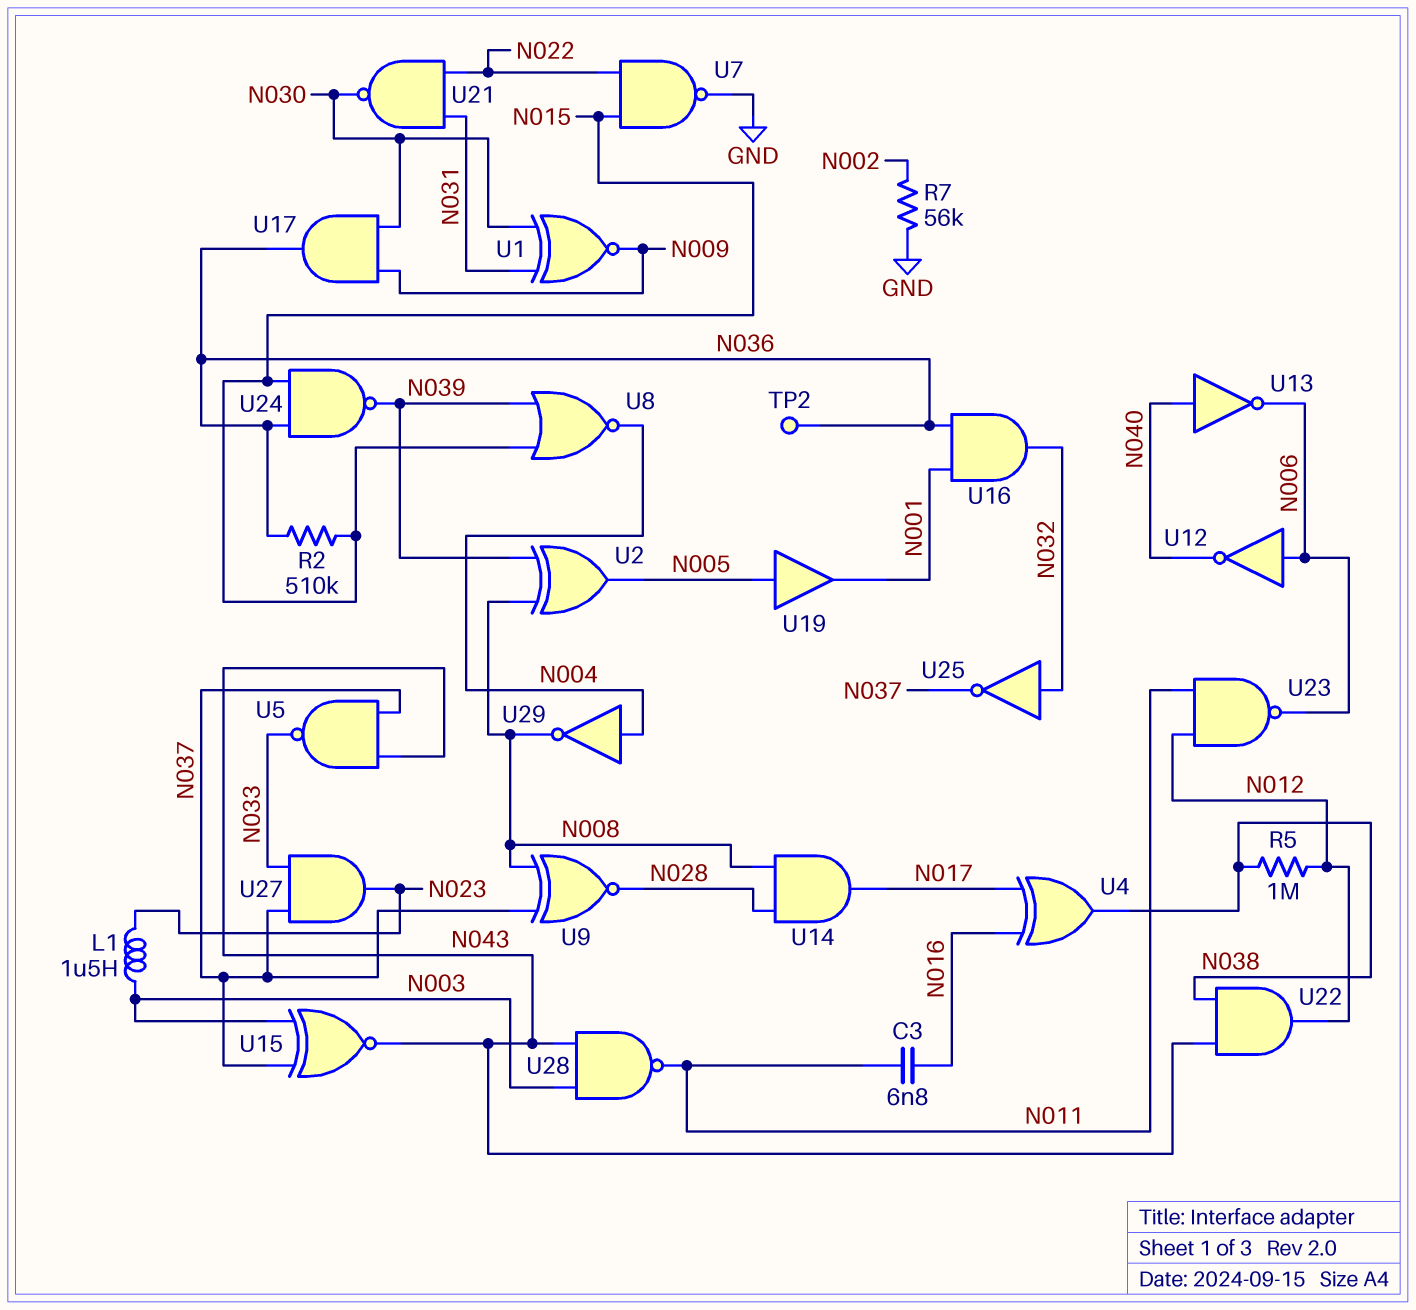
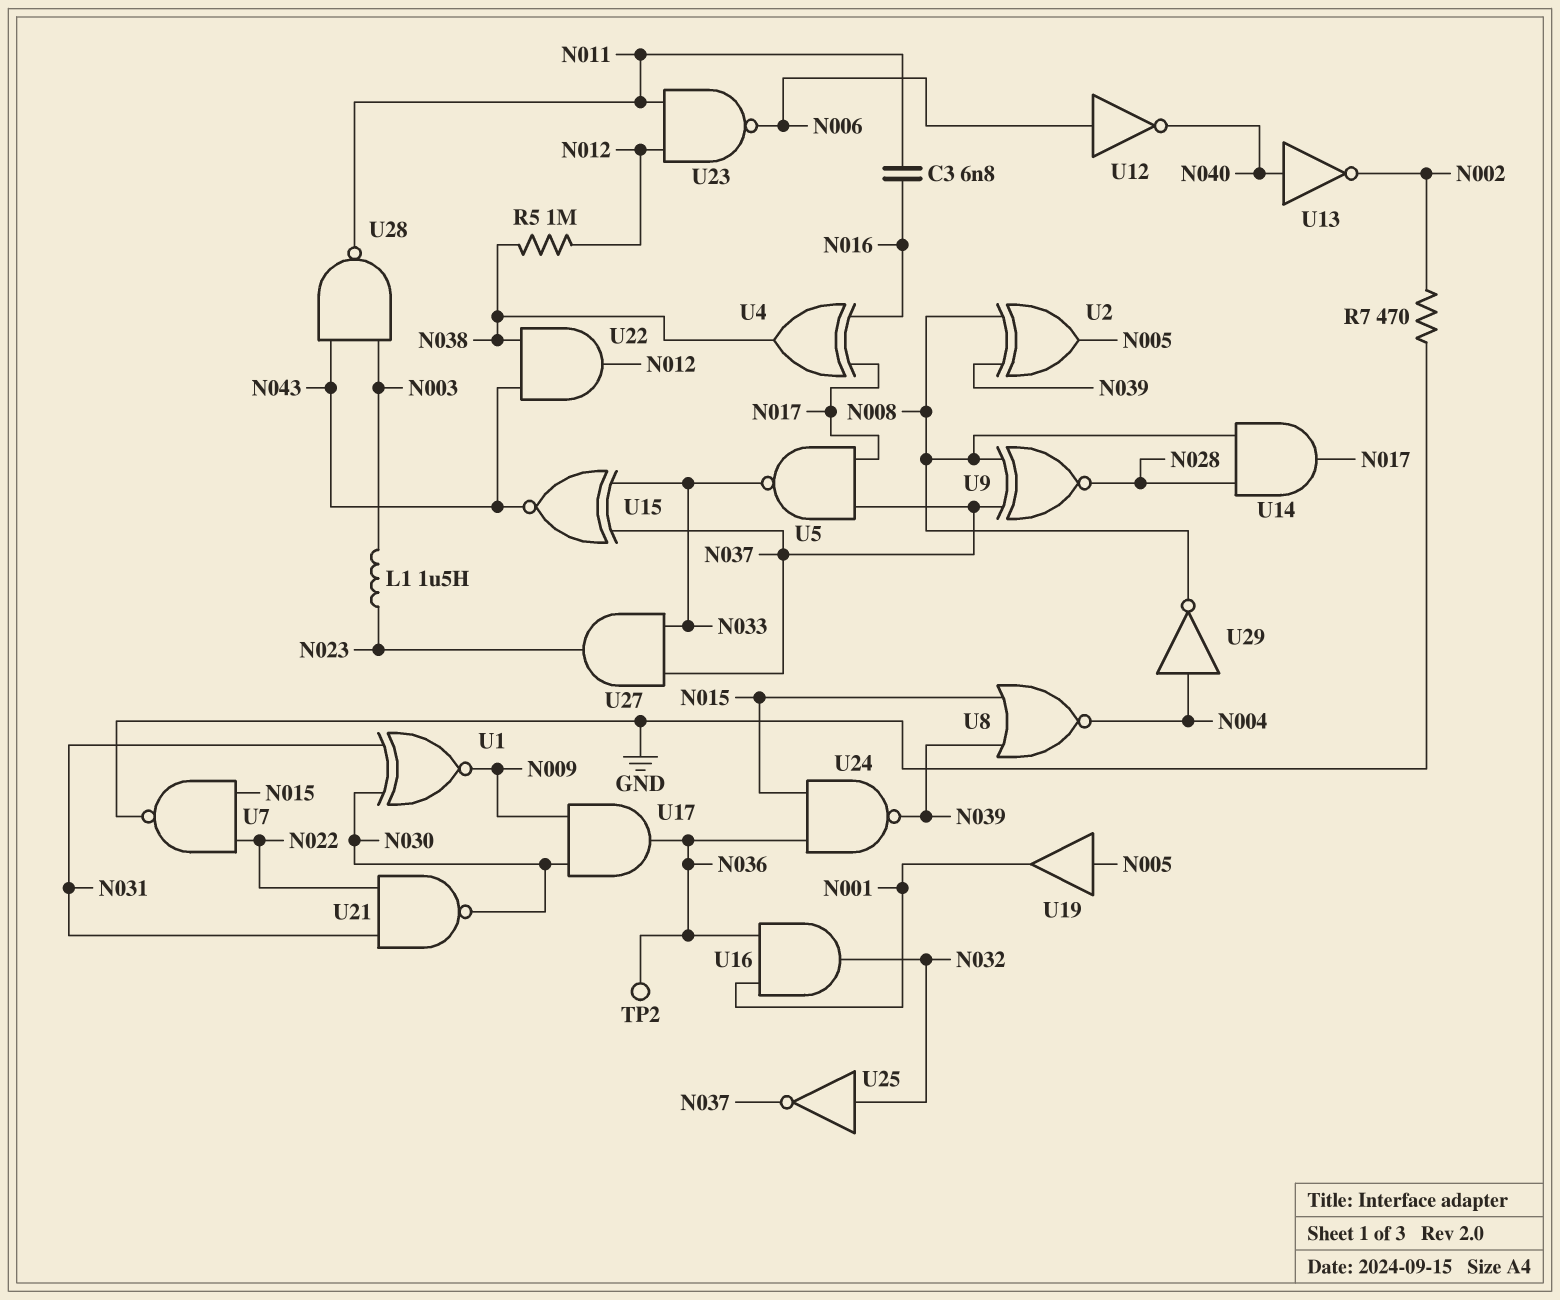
R2: 510k (N015, N036) -> none
R7: 56k (GND, N002) -> 470 (GND, N002)
U5: NAND (in N037, in N043, out N033) -> NAND (in N017, in N037, out N033)
U13: NOT (in N040, out N006) -> NOT (in N040, out N002)
U15: XNOR (in N003, in N037, out N043) -> XNOR (in N033, in N037, out N043)

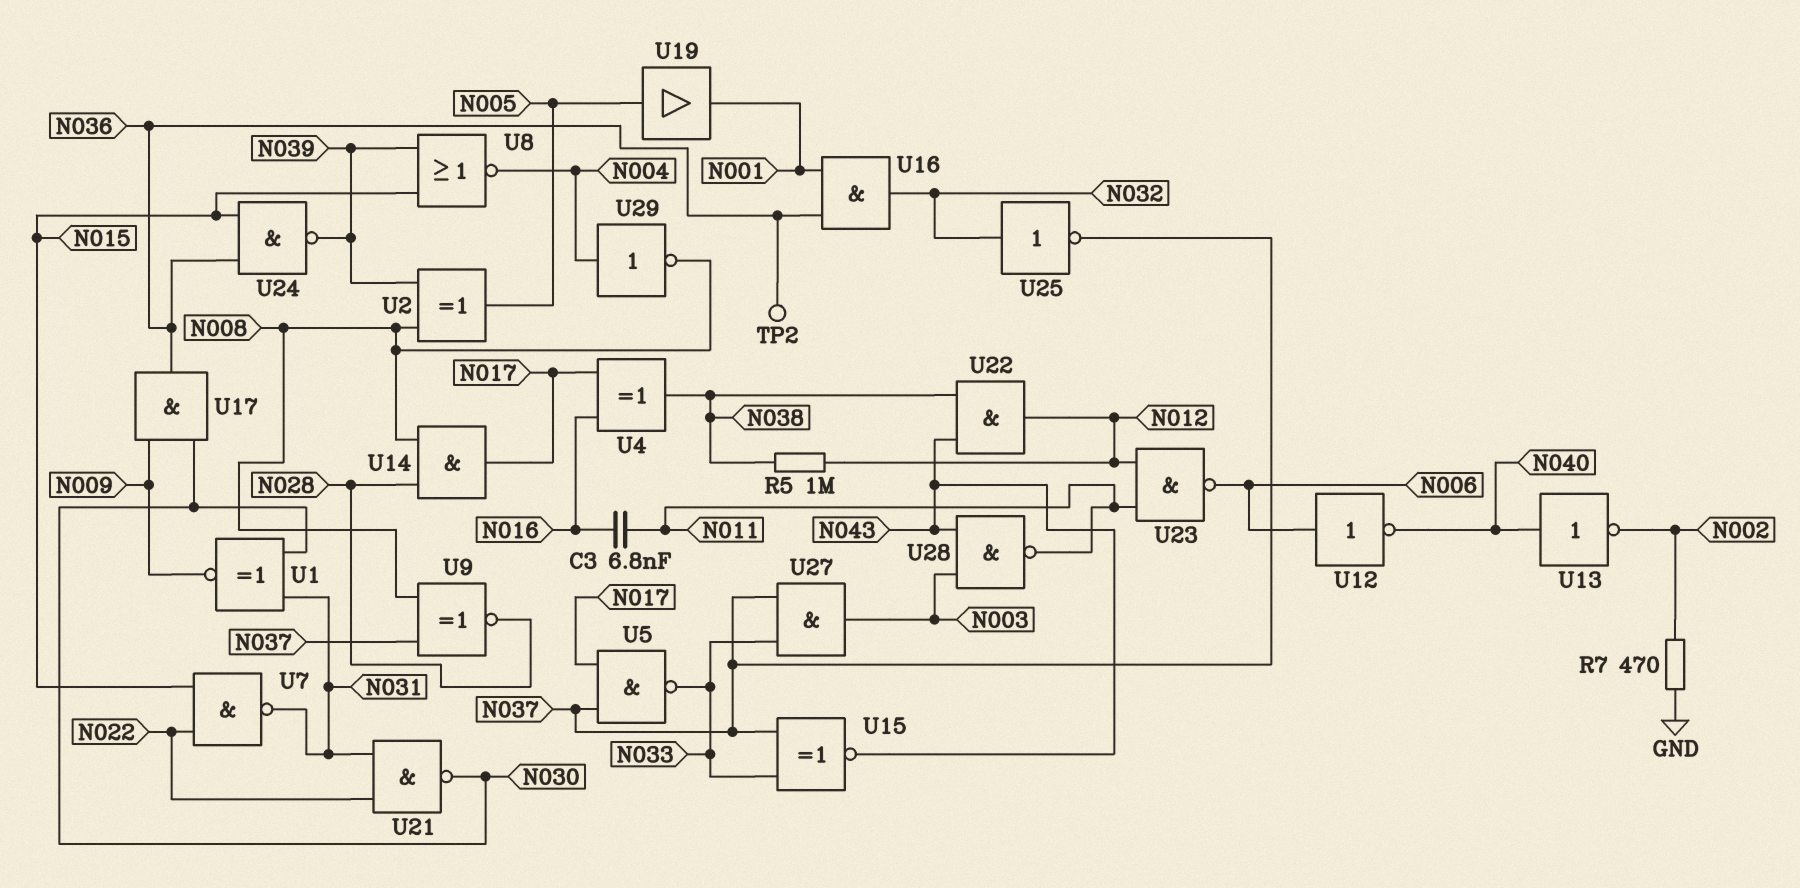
L1: 1.5uH (N003, N023) -> none
U7: NAND (in N015, in N022, out GND) -> NAND (in N015, in N022, out N031)
U27: AND (in N033, in N037, out N023) -> AND (in N033, in N037, out N003)

